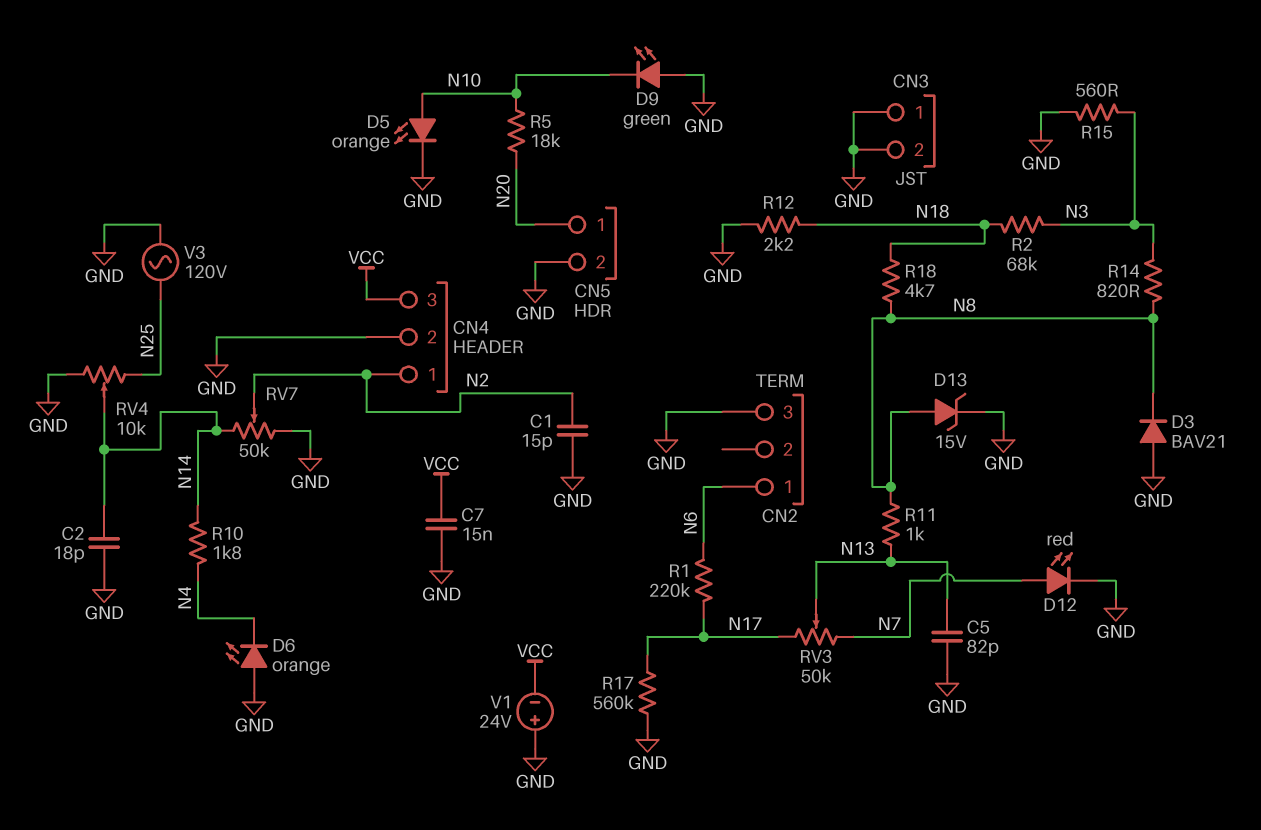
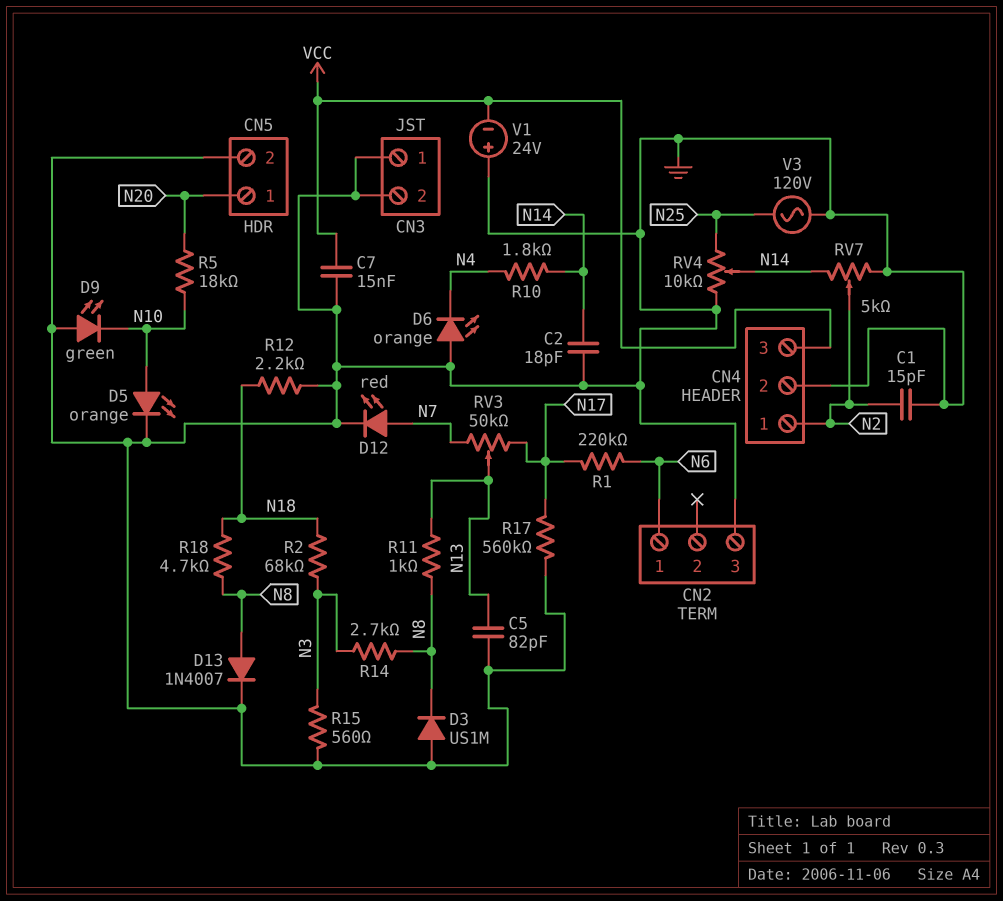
D3: diode BAV21 (A GND, K N8) -> diode US1M (A GND, K N8)
D13: zener 15V (A N8, K GND) -> diode 1N4007 (A N8, K GND)
R14: 820 (N3, N8) -> 2.7k (N3, N8)
RV7: 50k (GND, N14, wiper N2) -> 5k (GND, N14, wiper N2)

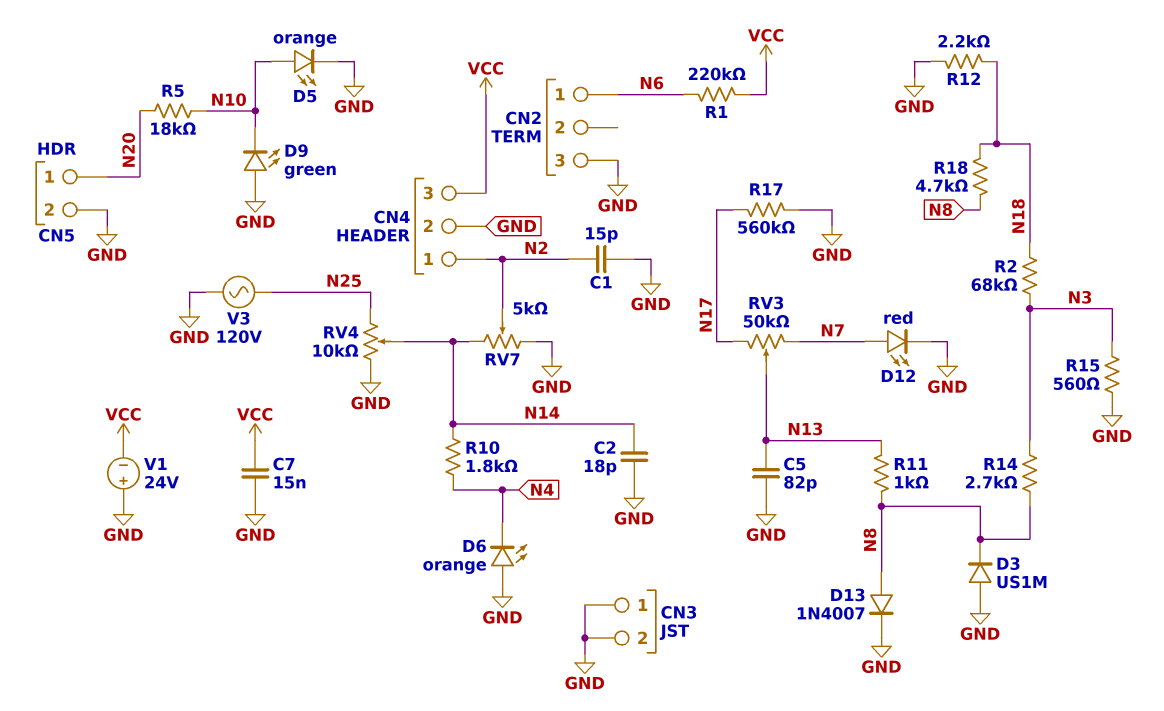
R1: 220k (N6, N17) -> 220k (N6, VCC)

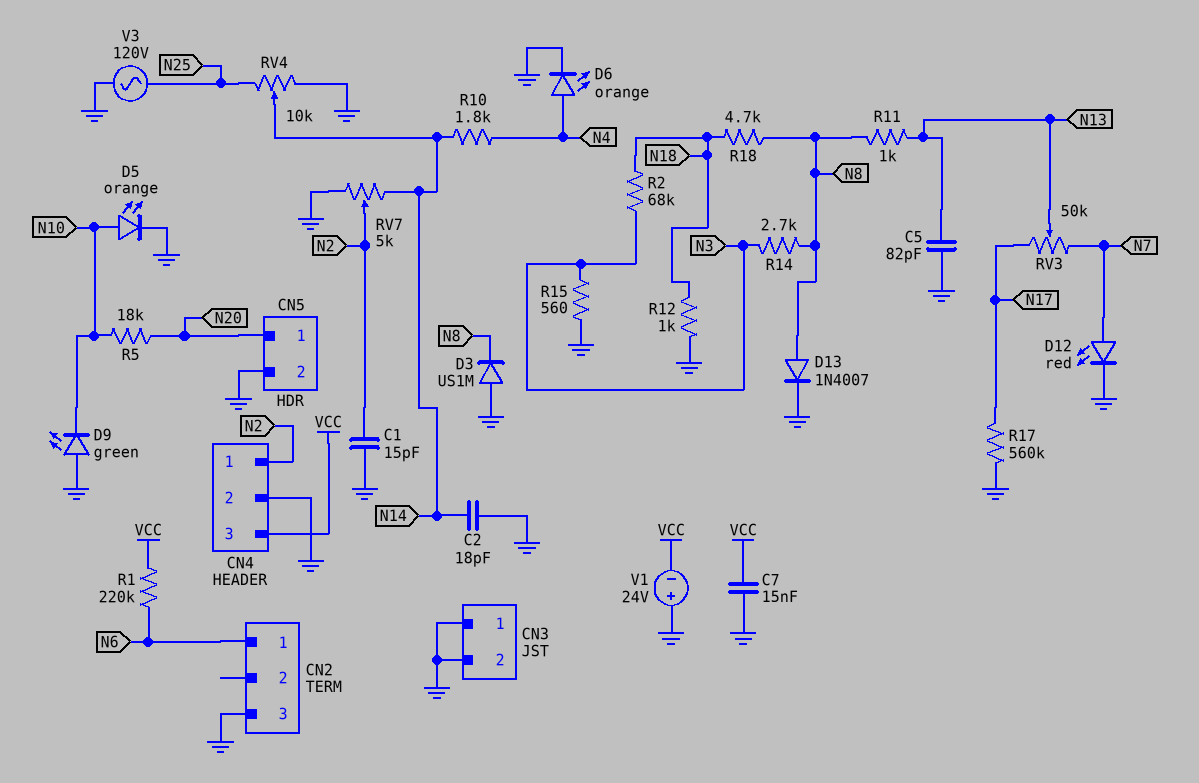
D6: LED orange (A GND, K N4) -> LED orange (A N4, K GND)
R12: 2.2k (GND, N18) -> 1k (GND, N18)

